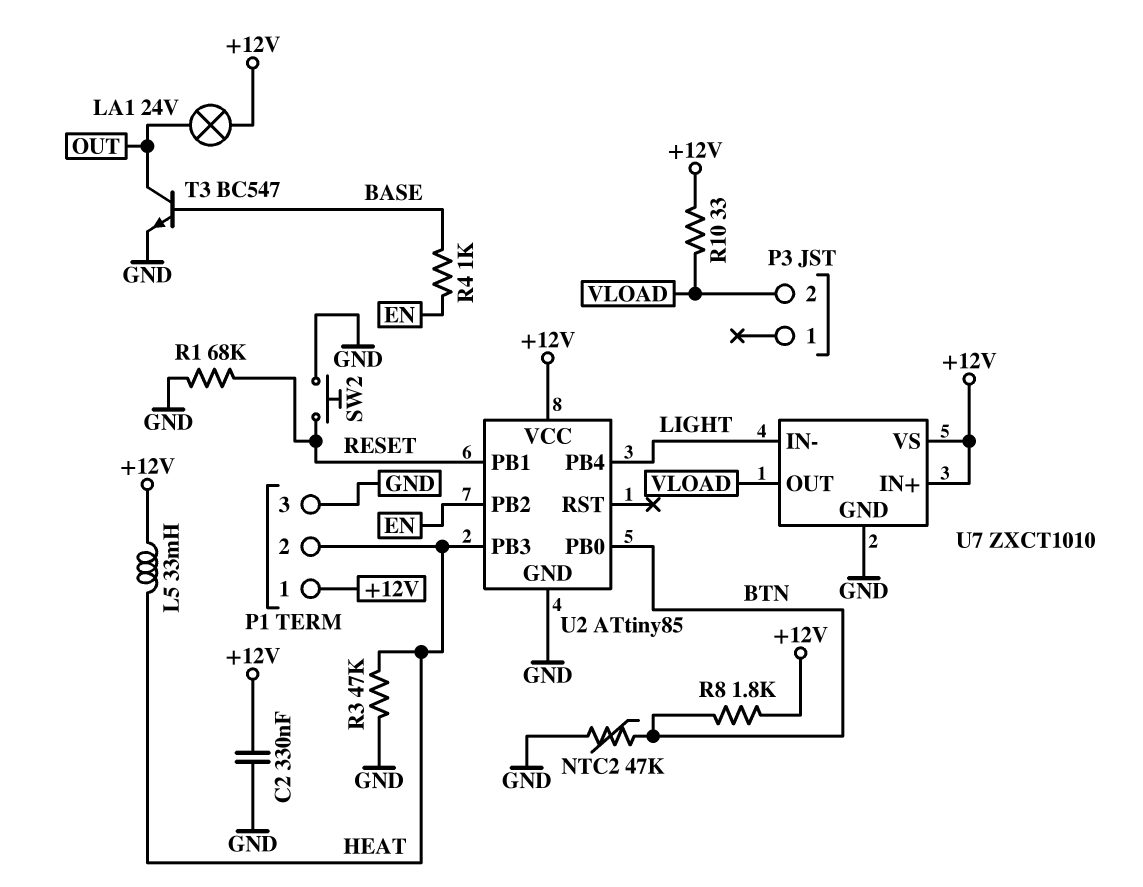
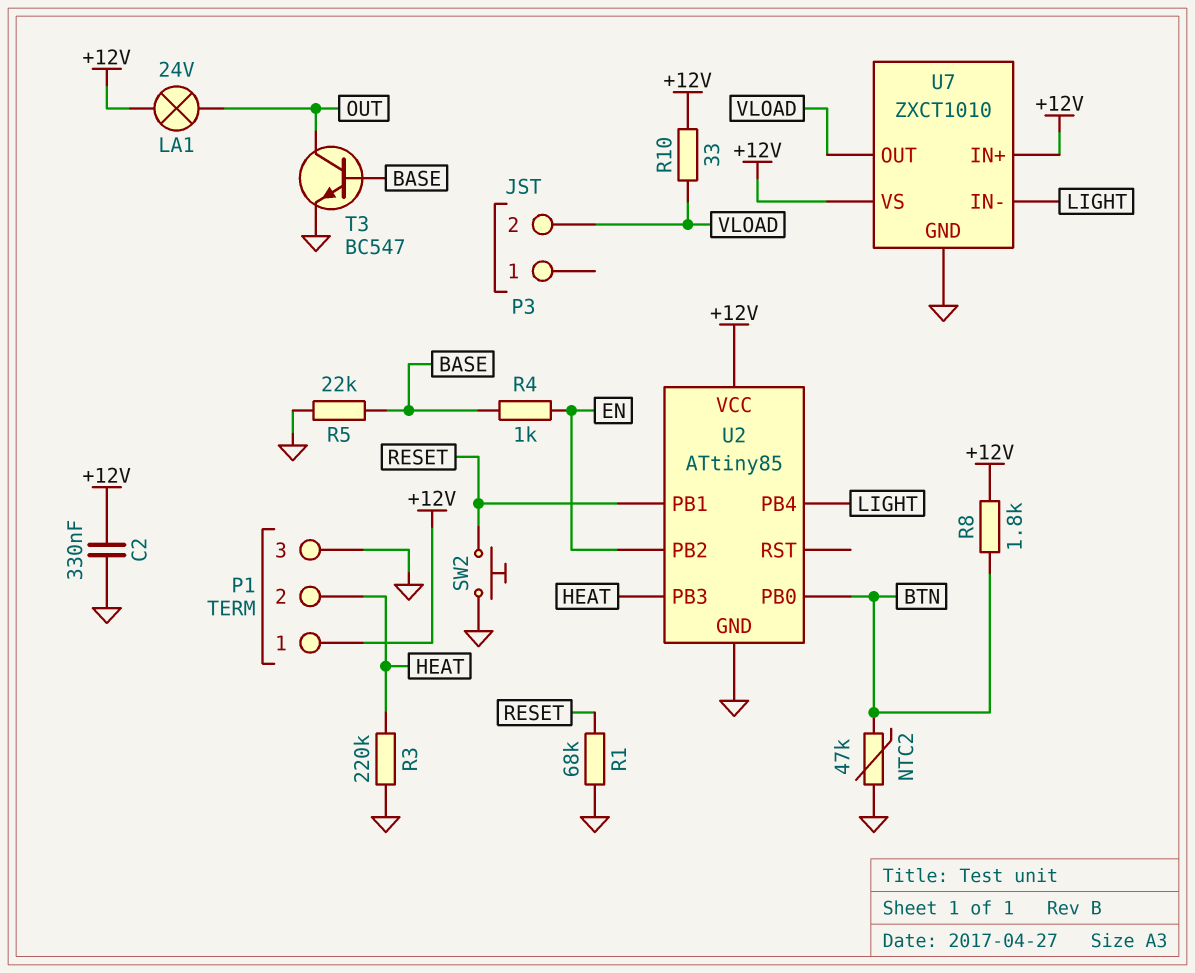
L5: 33mH (+12V, HEAT) -> none
R3: 47k (GND, HEAT) -> 220k (GND, HEAT)
R5: none -> 22k (BASE, GND)

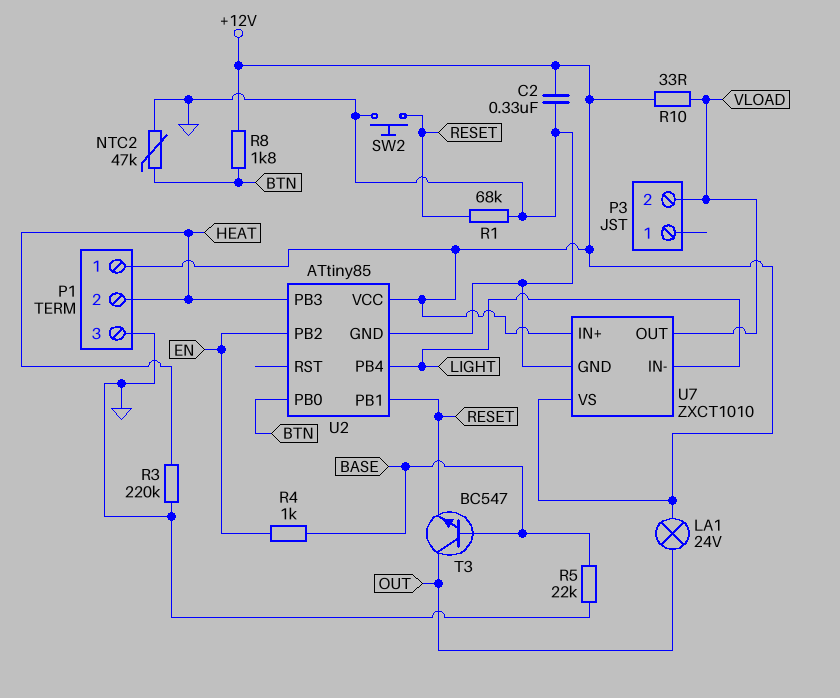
T3: NPN BC547 (B BASE, C OUT, E GND) -> NPN BC547 (B BASE, C OUT, E RESET)

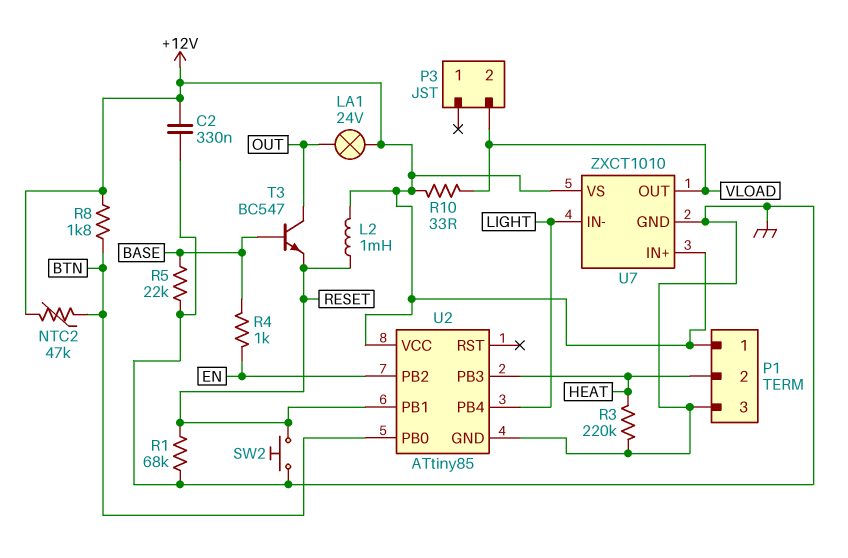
L2: none -> 1mH (+12V, RESET)
NTC2: 47k (BTN, GND) -> 47k (+12V, BTN)

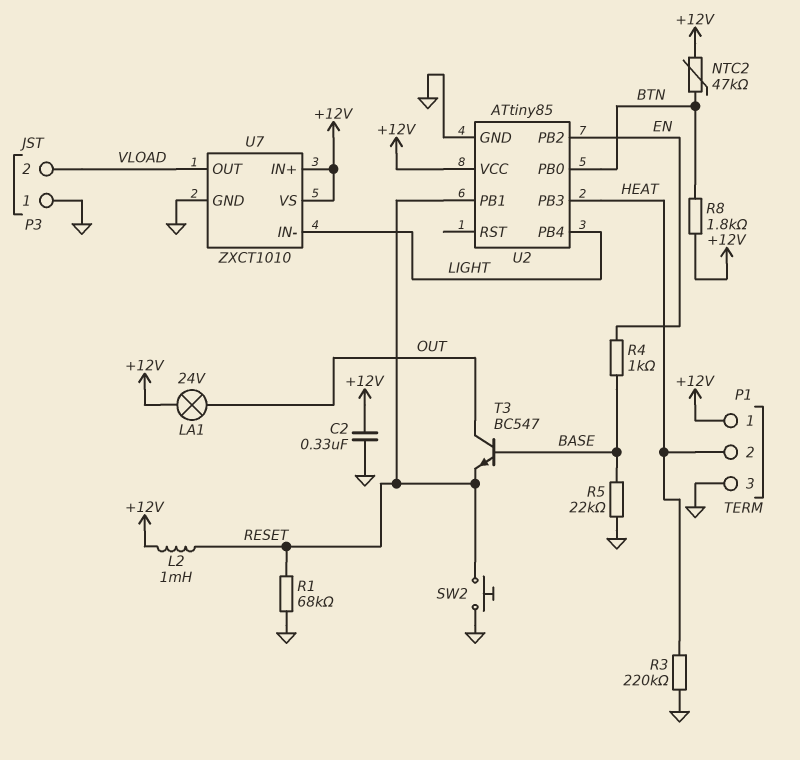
P3 pin 1: none -> GND
R10: 33 (+12V, VLOAD) -> none

